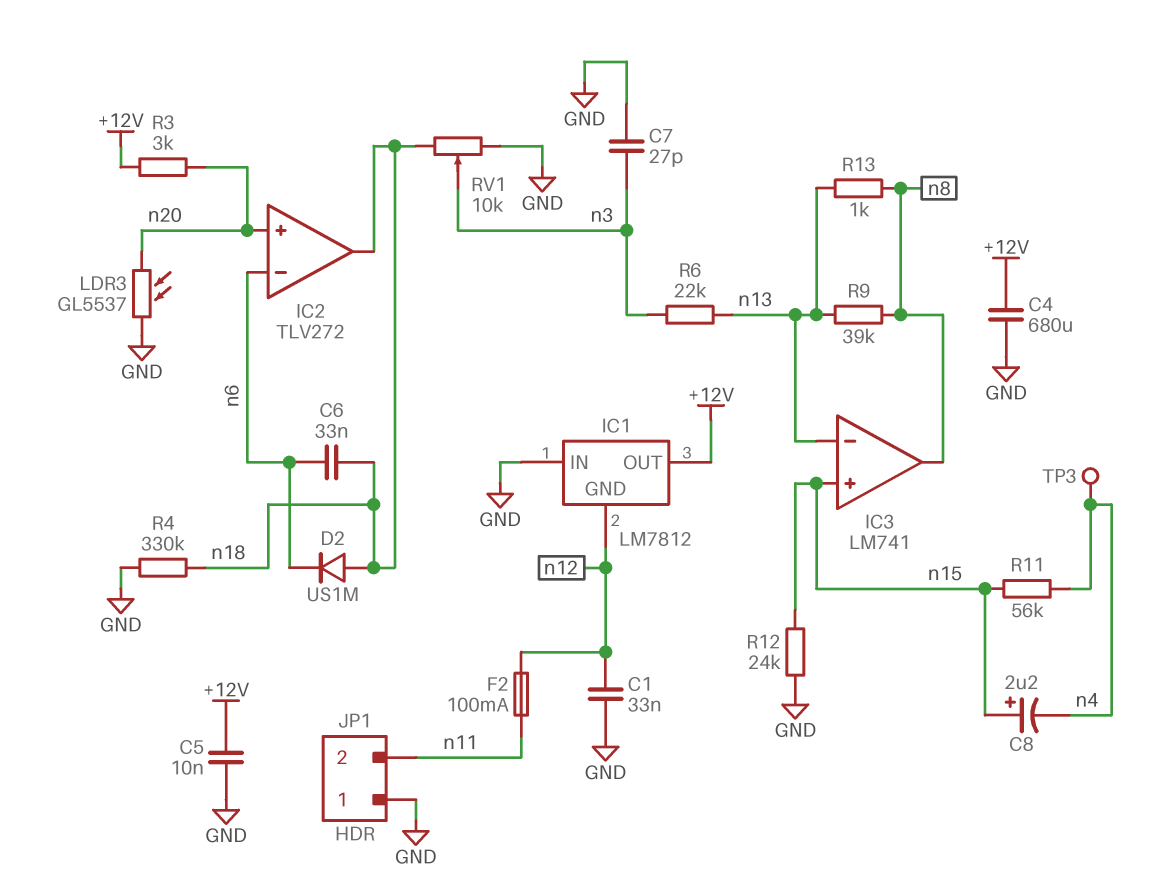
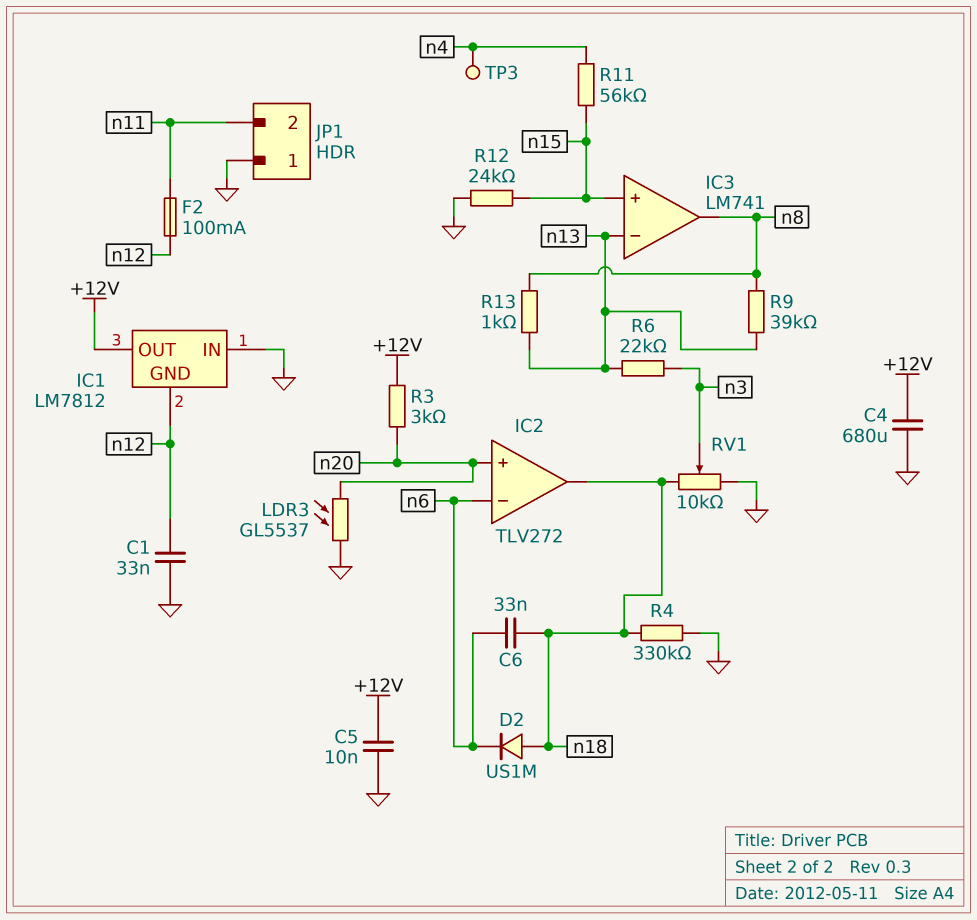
C7: 27pF (GND, n3) -> none
C8: 2.2uF (plus n15, minus n4) -> none

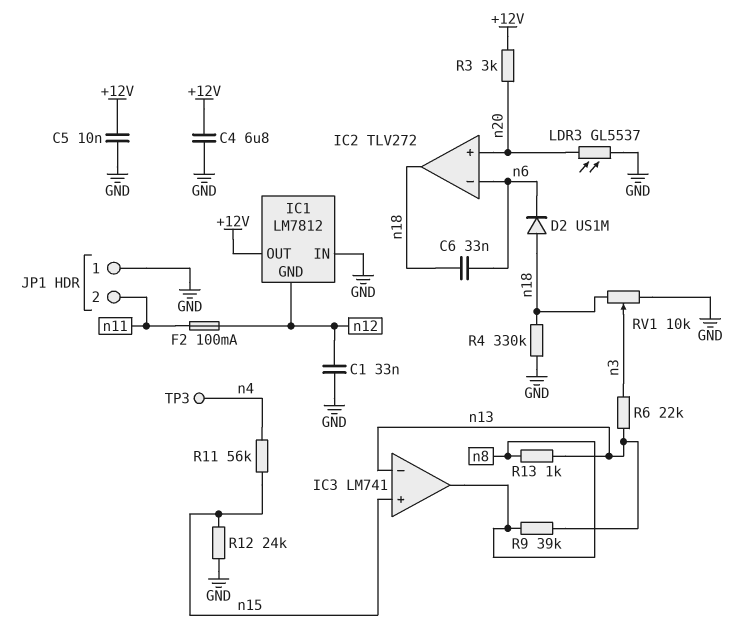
C4: 680uF (+12V, GND) -> 6.8uF (+12V, GND)

